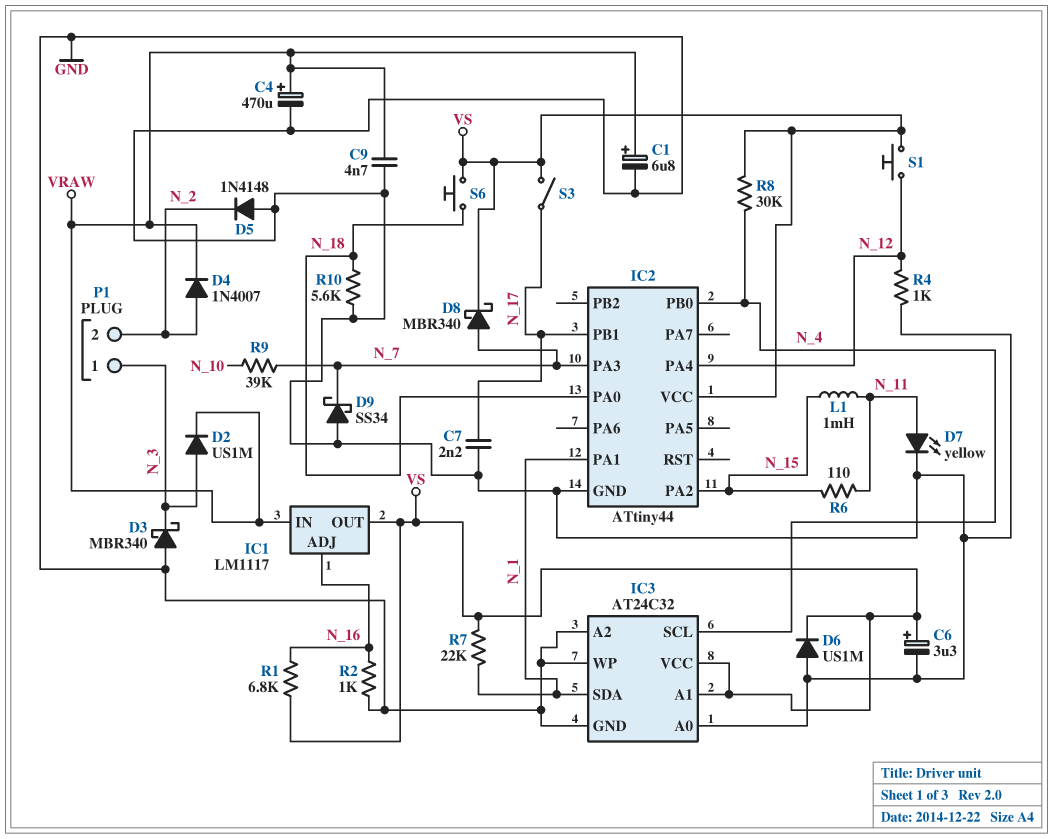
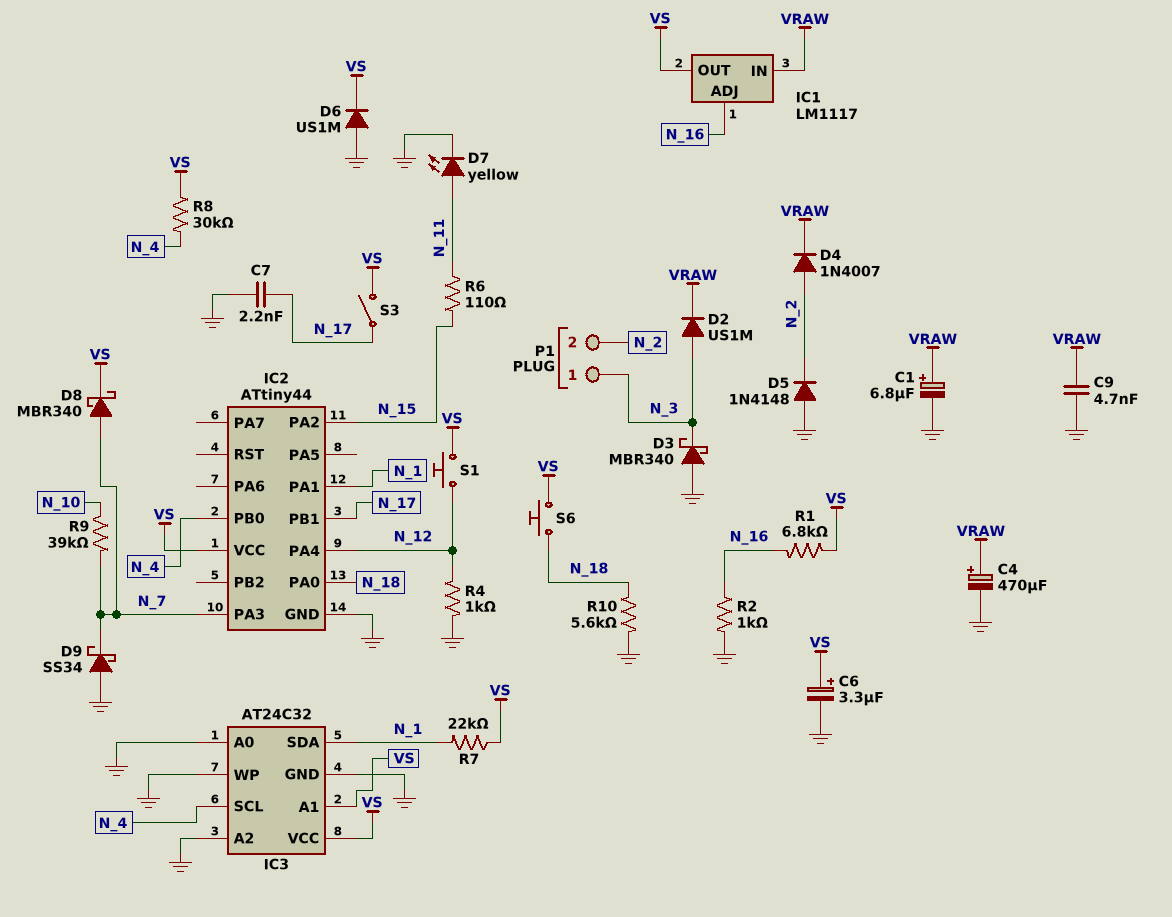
L1: 1mH (N_11, N_15) -> none

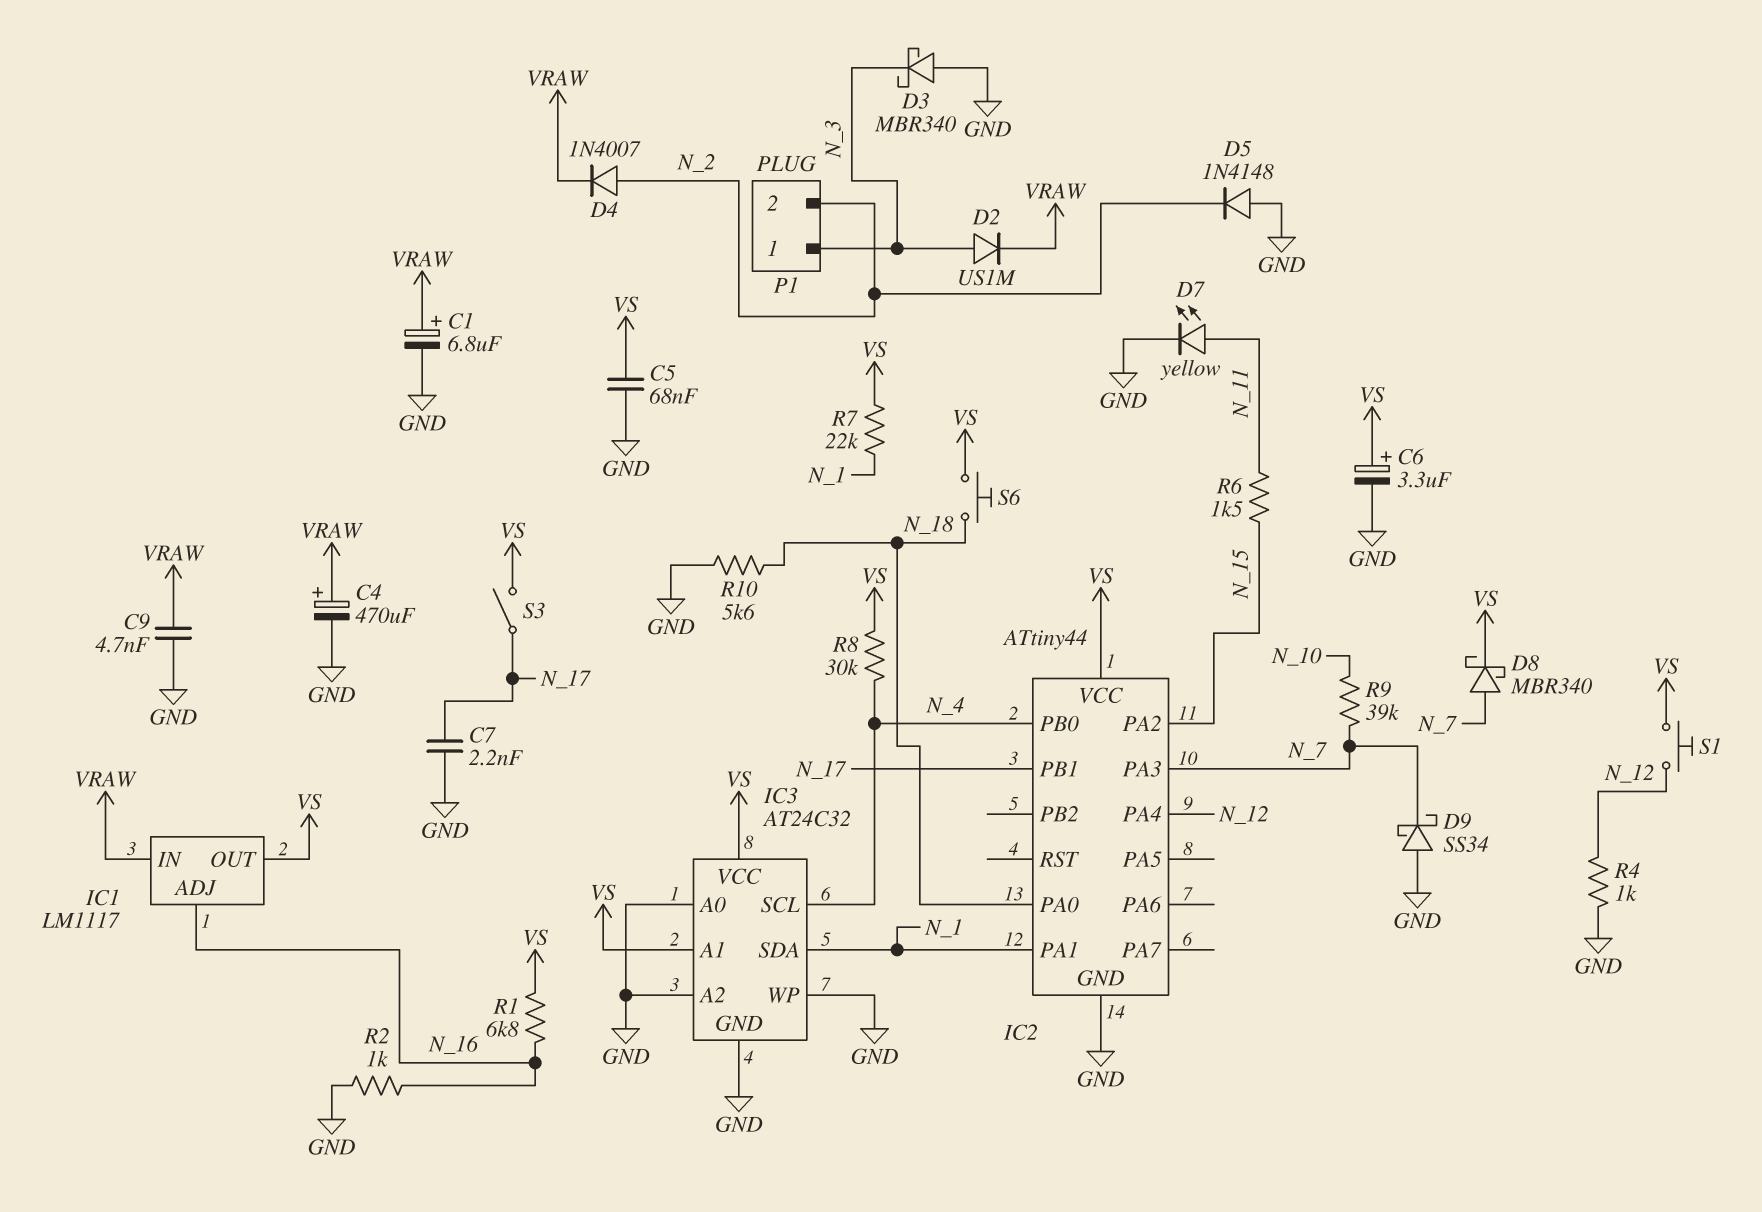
C5: none -> 68nF (GND, VS)
D6: diode US1M (A GND, K VS) -> none
R6: 110 (N_11, N_15) -> 1.5k (N_11, N_15)

